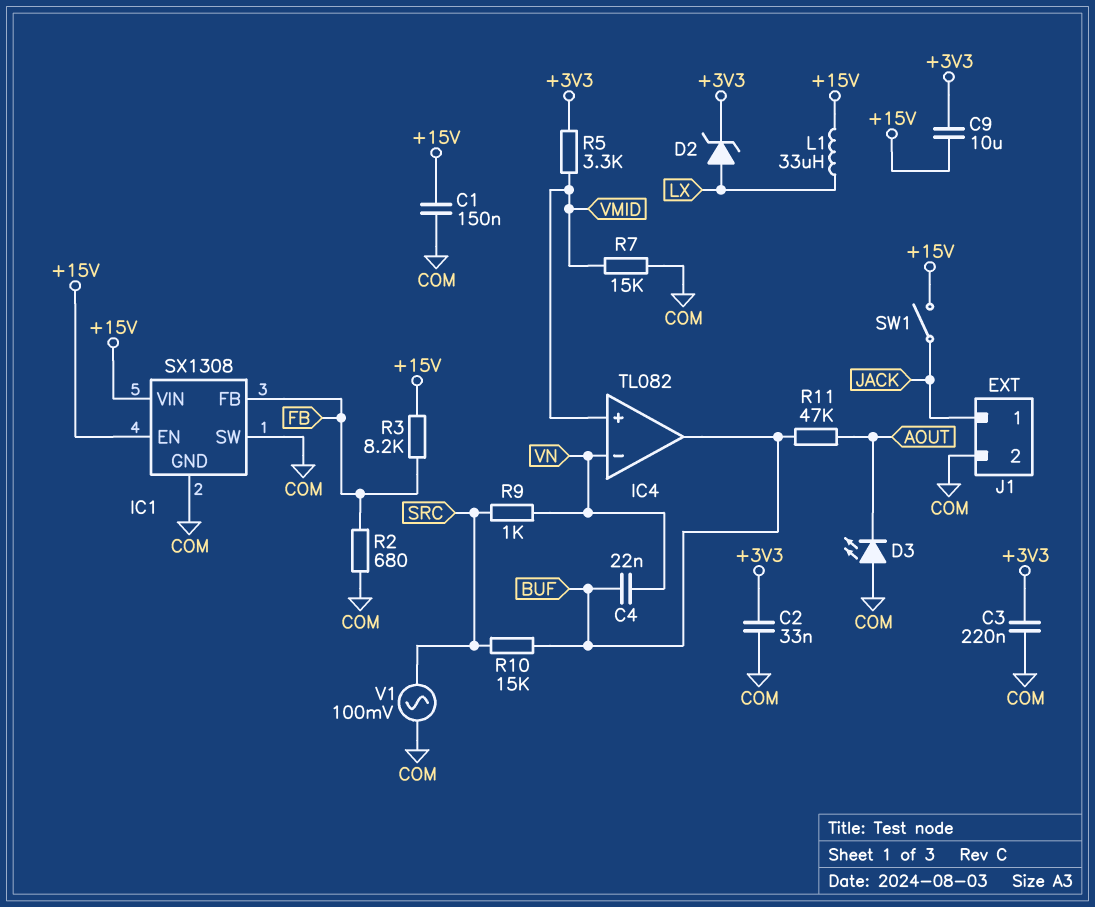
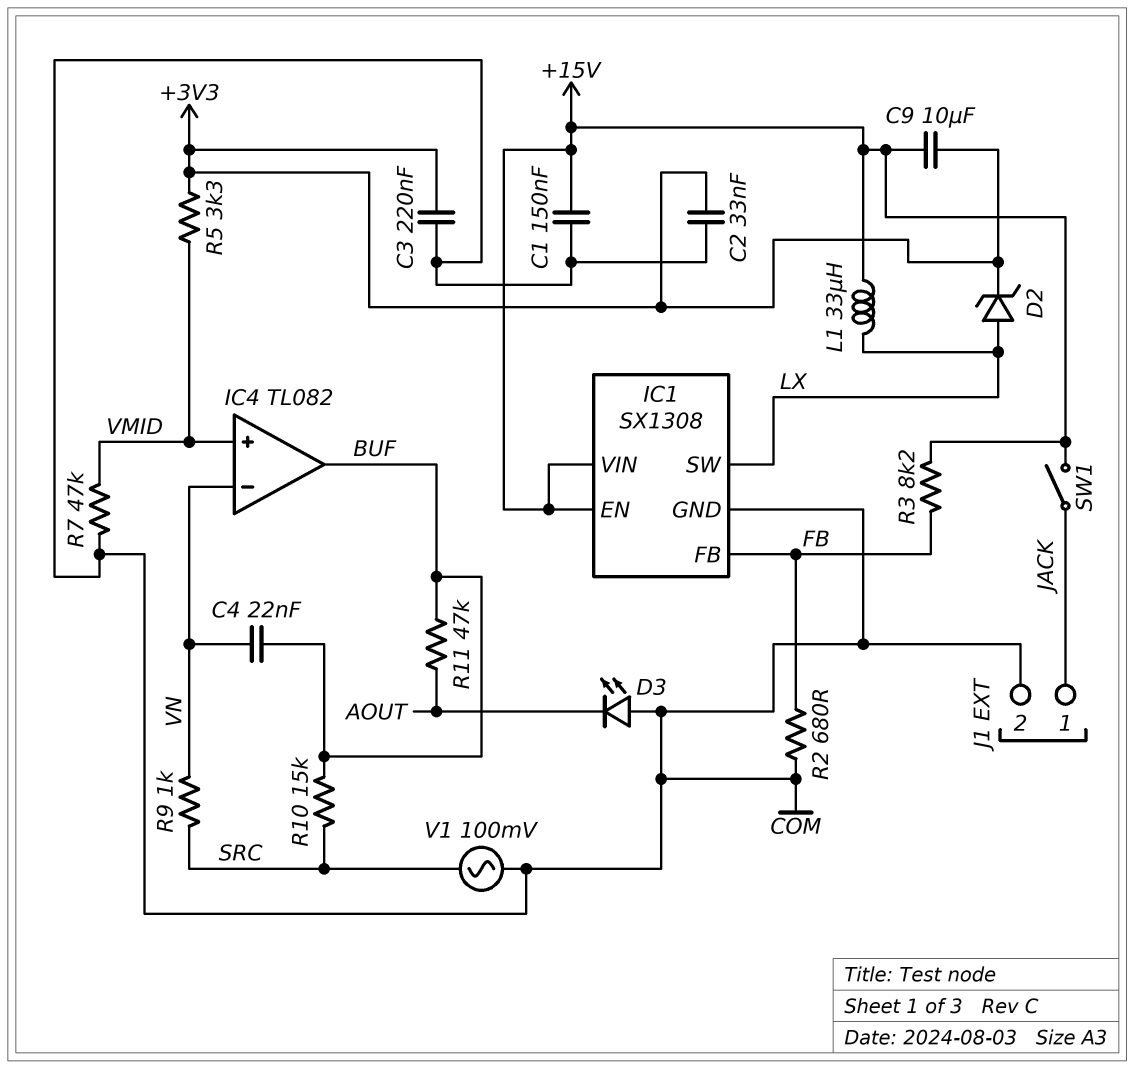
IC1 pin SW: COM -> LX
R7: 15k (COM, VMID) -> 47k (COM, VMID)

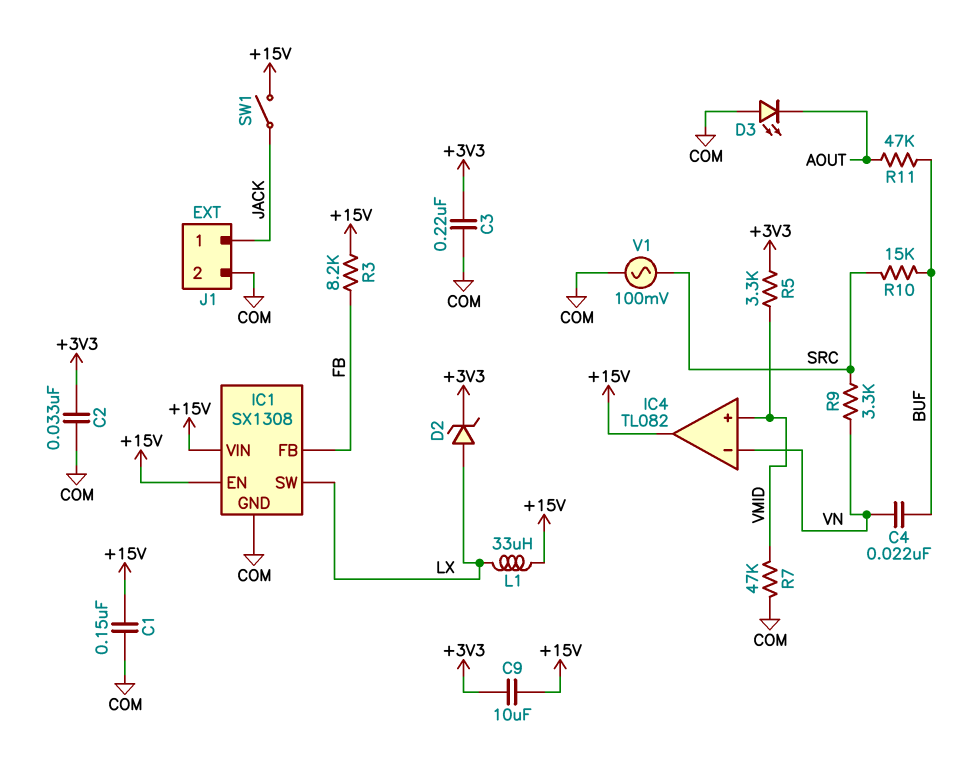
IC4 pin out: BUF -> +15V
R2: 680 (COM, FB) -> none
R9: 1k (SRC, VN) -> 3.3k (SRC, VN)

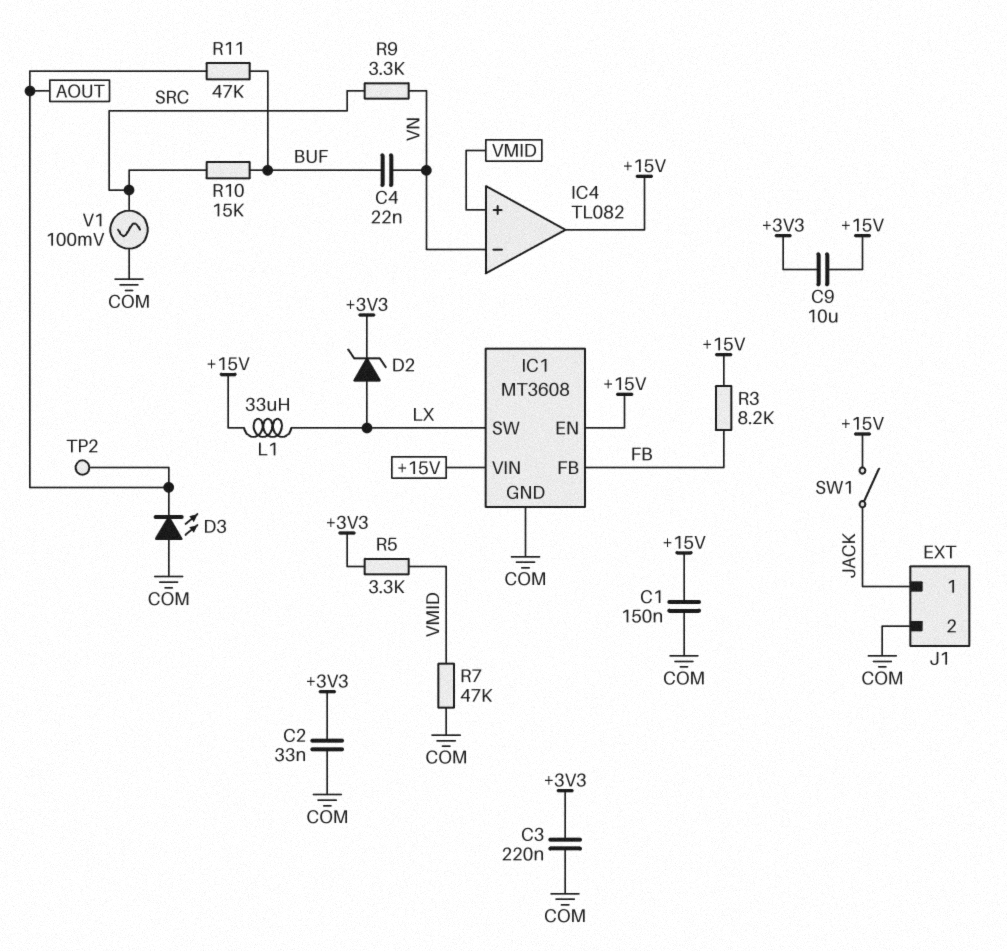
IC1: SX1308 -> MT3608
TP2: none -> test point (AOUT)

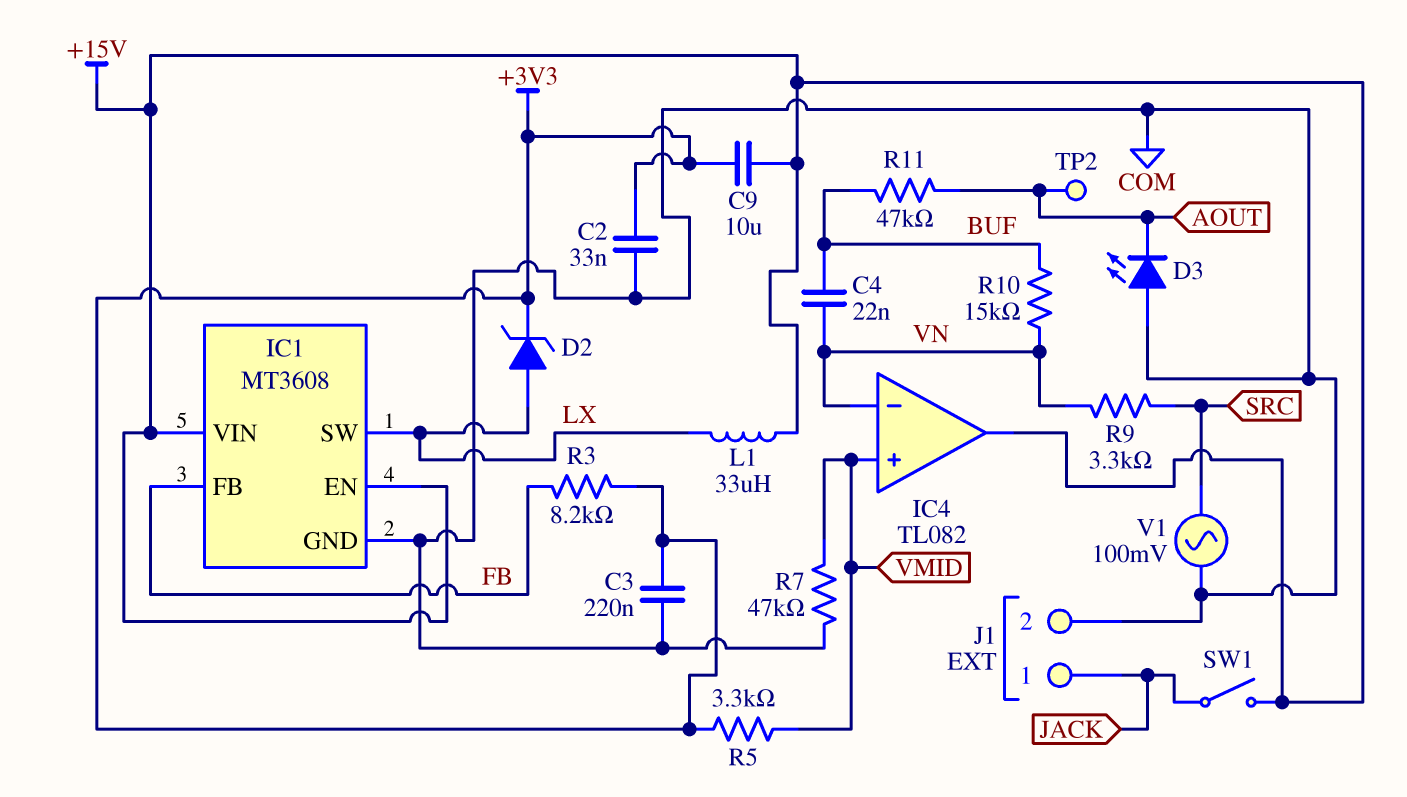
C1: 150nF (+15V, COM) -> none
R3: 8.2k (+15V, FB) -> 8.2k (+3V3, FB)
R10: 15k (BUF, SRC) -> 15k (BUF, VN)

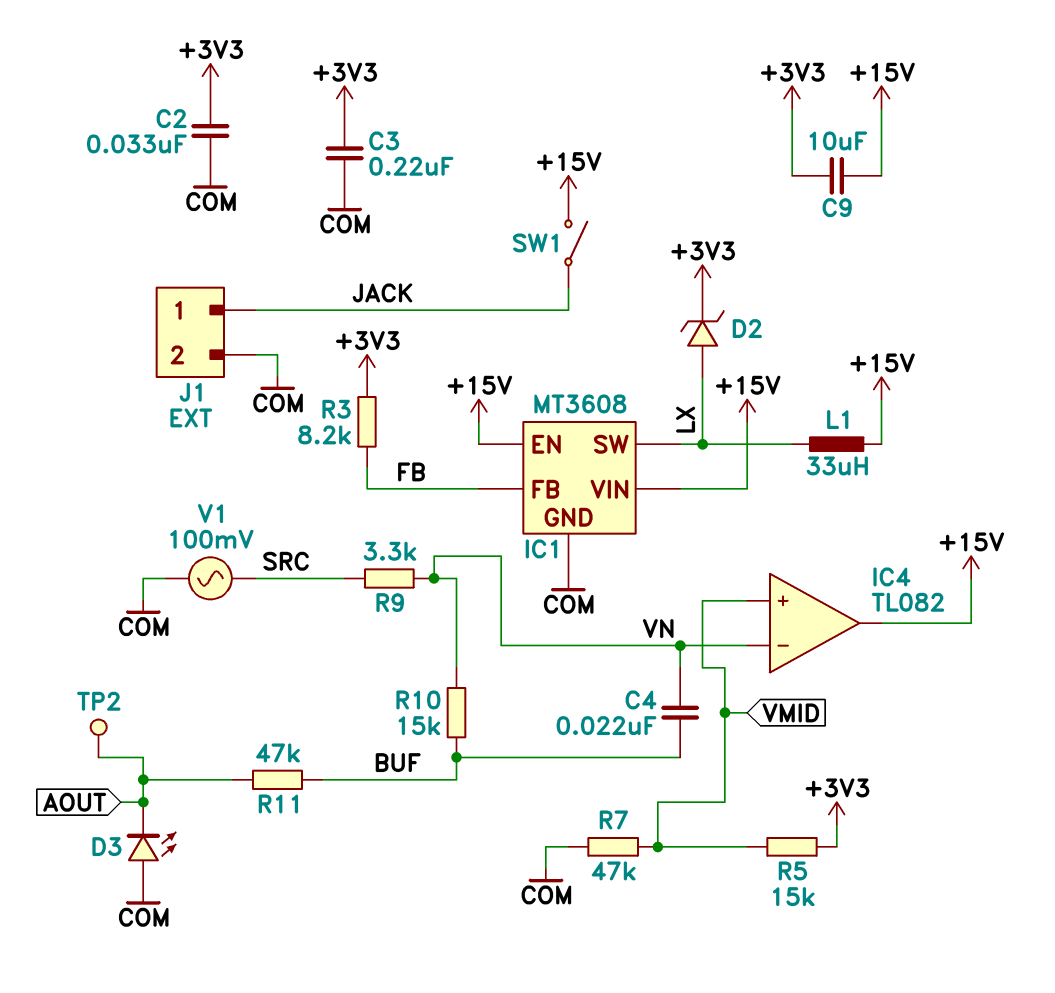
R5: 3.3k (+3V3, VMID) -> 15k (+3V3, VMID)

